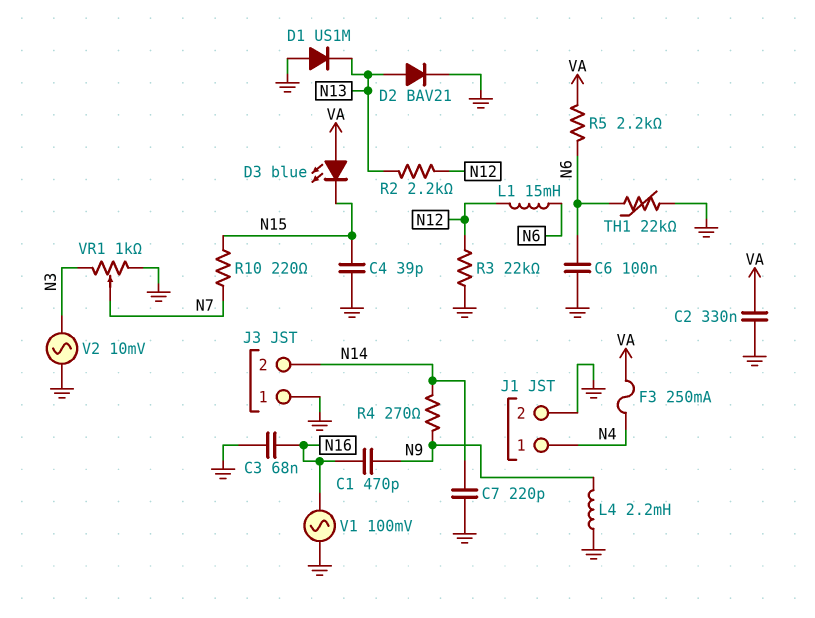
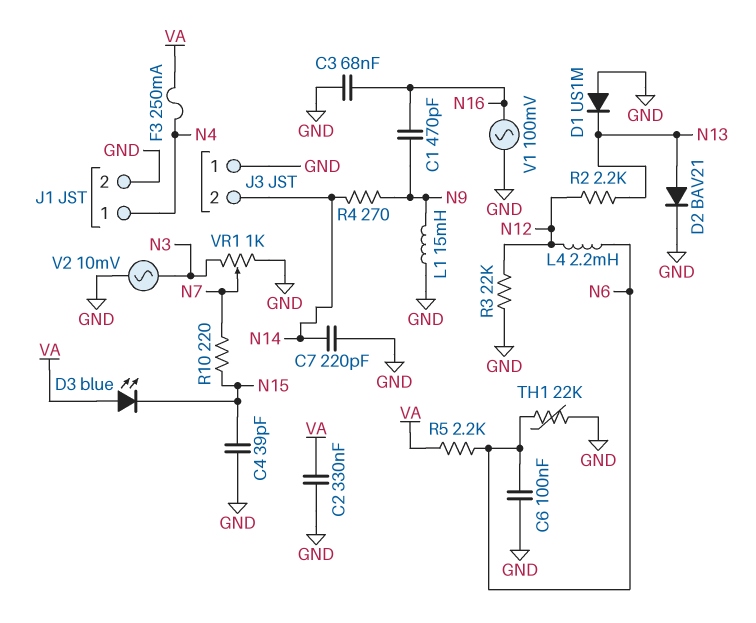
L1: 15mH (N6, N12) -> 15mH (GND, N9)
L4: 2.2mH (GND, N9) -> 2.2mH (N6, N12)

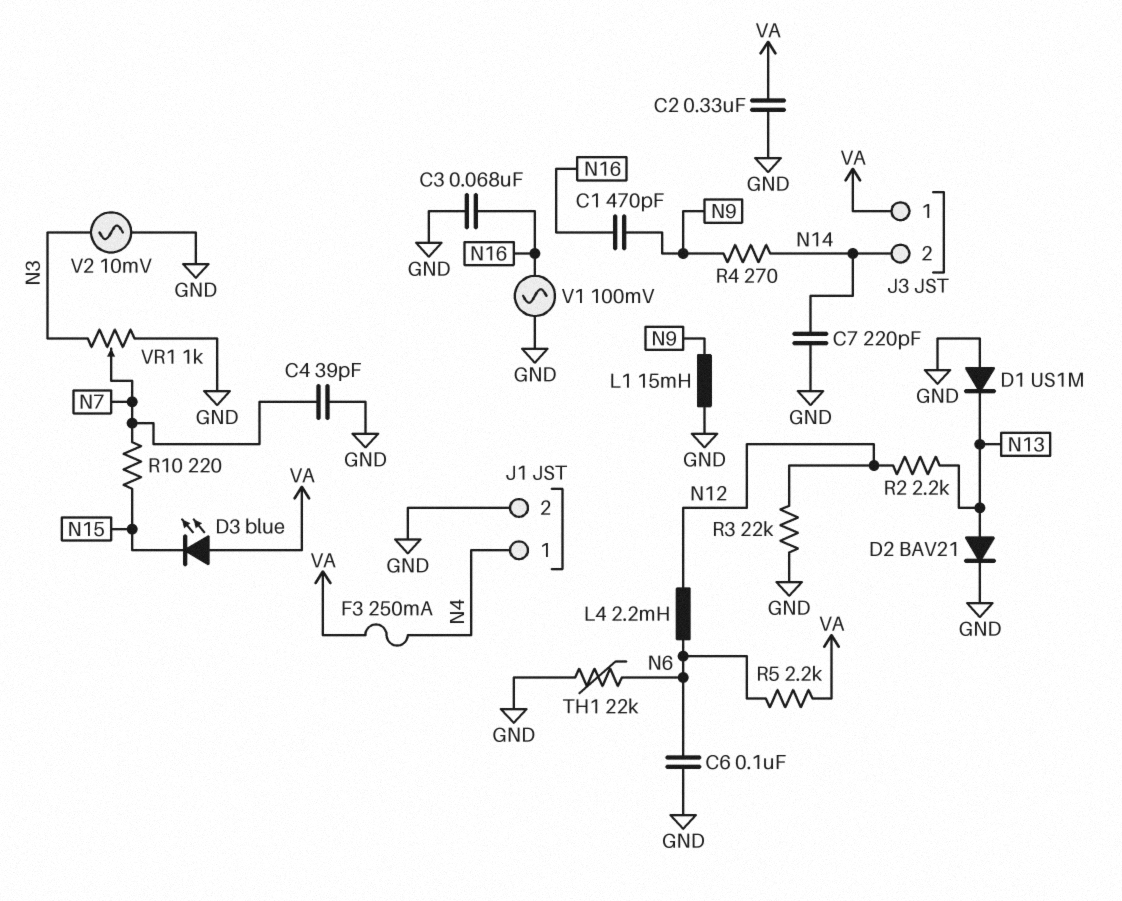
C4: 39pF (GND, N15) -> 39pF (GND, N7)
J3 pin 1: GND -> VA

